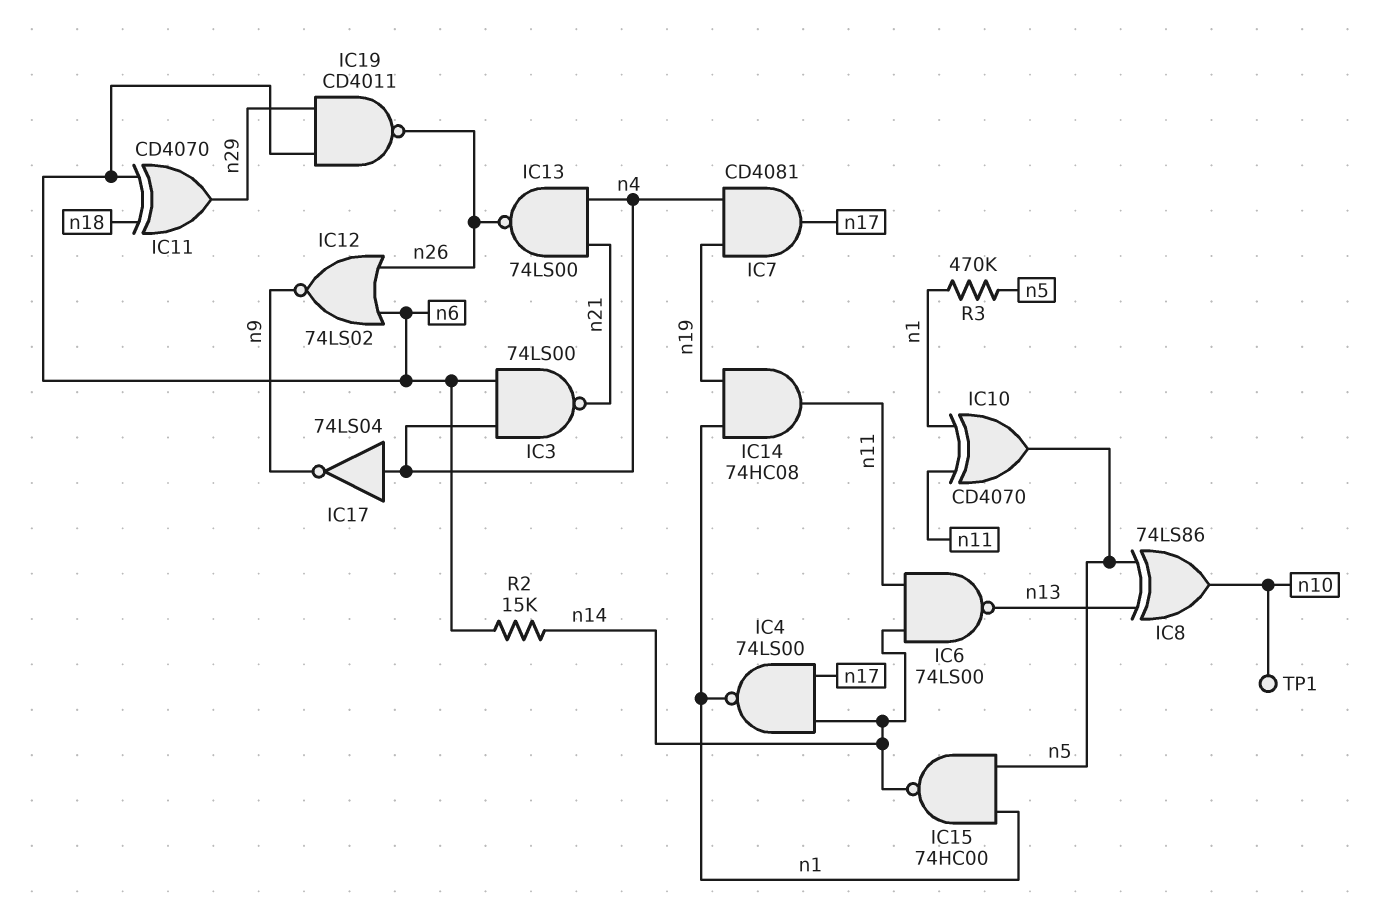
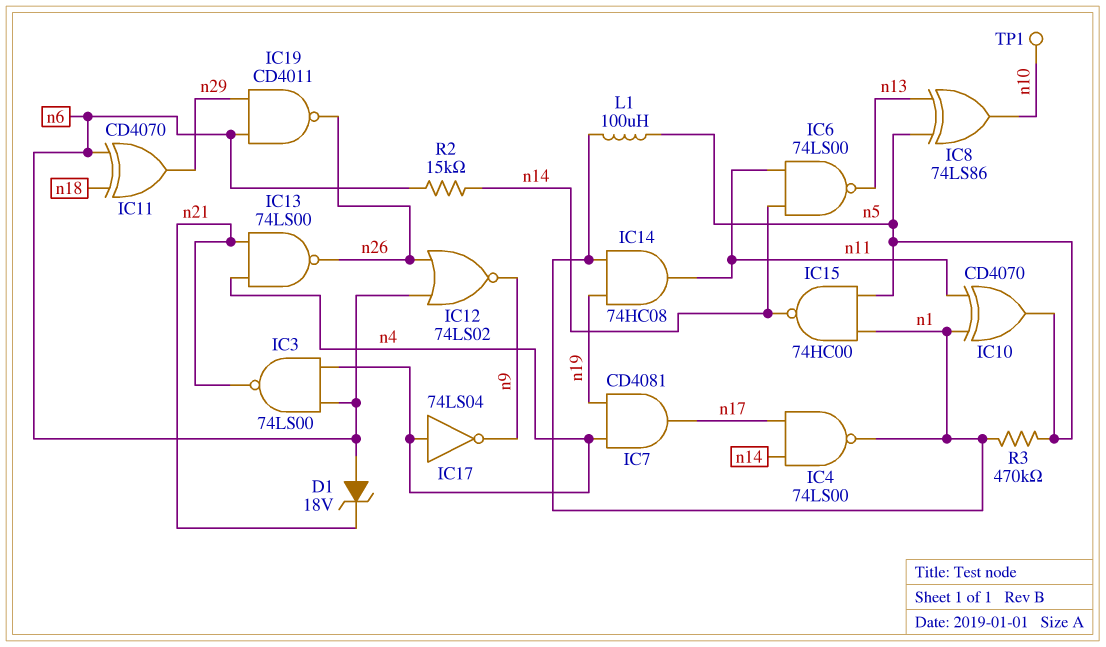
D1: none -> zener 18V (A n6, K n21)
L1: none -> 100uH (n1, n5)

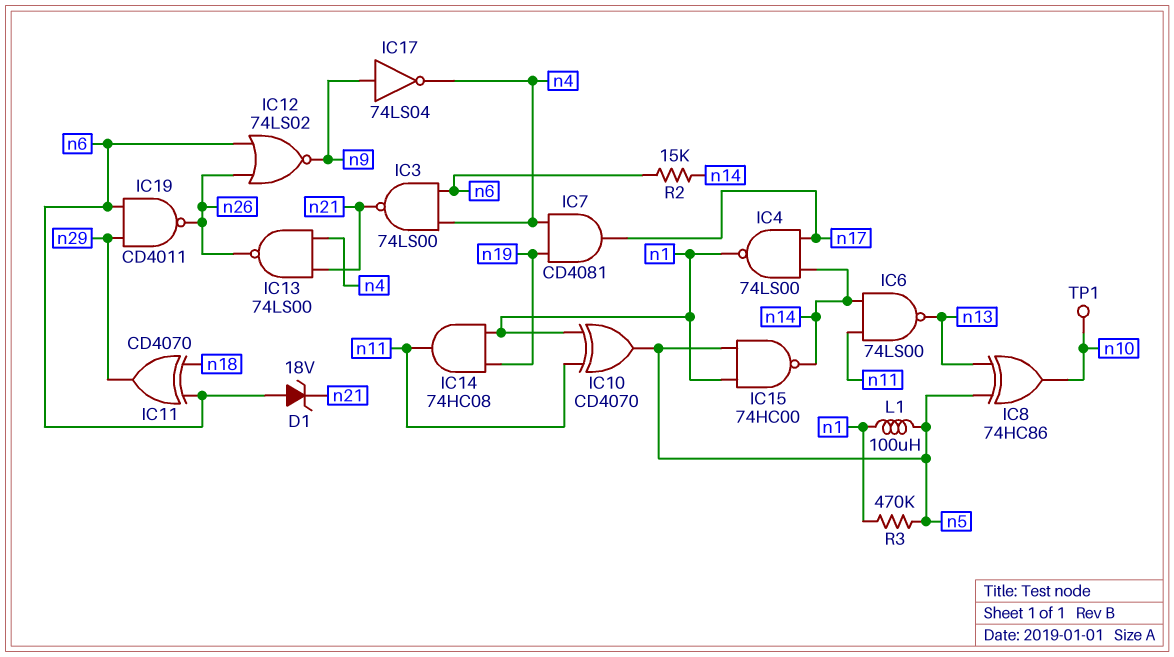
IC8: XOR 74LS86 (in n5, in n13, out n10) -> XOR 74HC86 (in n5, in n13, out n10)
IC17: NOT 74LS04 (in n4, out n9) -> NOT 74LS04 (in n9, out n4)

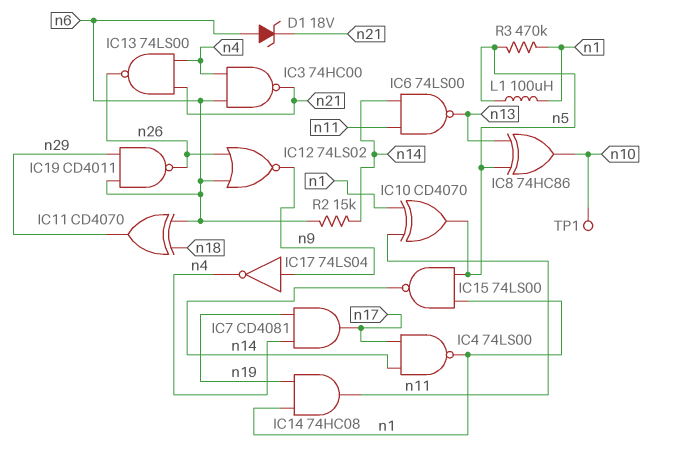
IC3: NAND 74LS00 (in n4, in n6, out n21) -> NAND 74HC00 (in n4, in n6, out n21)
IC15: NAND 74HC00 (in n1, in n5, out n14) -> NAND 74LS00 (in n1, in n5, out n14)

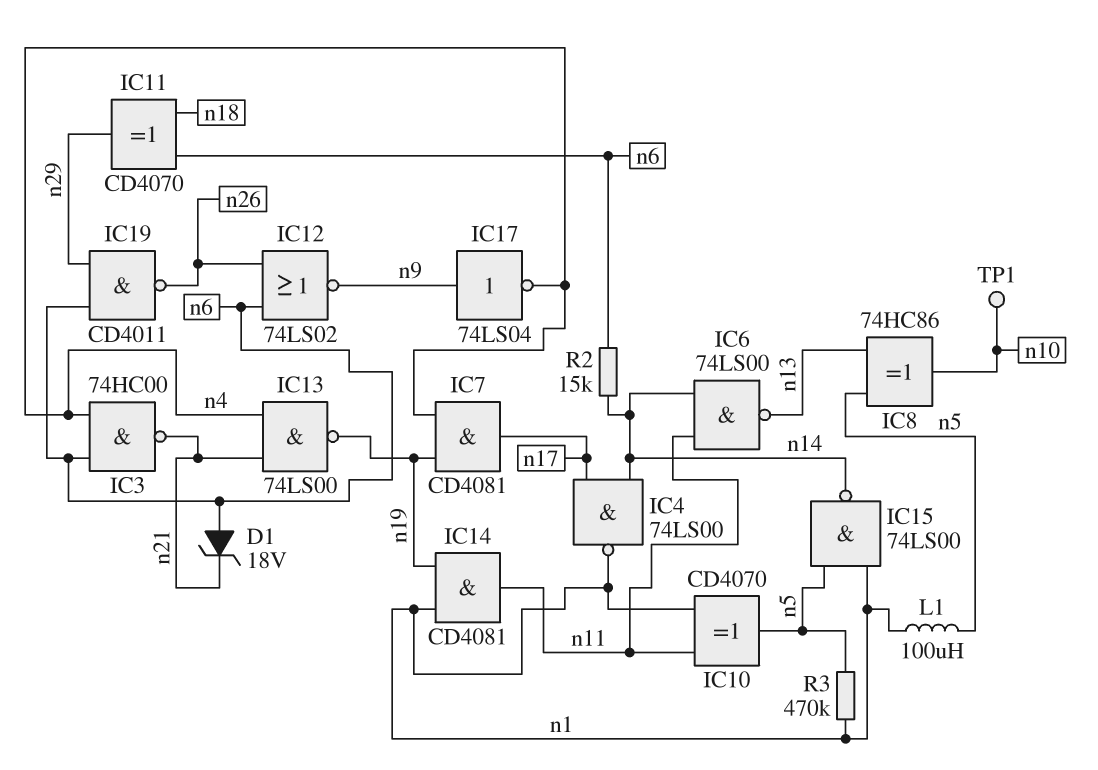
IC13: NAND 74LS00 (in n4, in n21, out n26) -> NAND 74LS00 (in n4, in n21, out n19)
IC14: AND 74HC08 (in n1, in n19, out n11) -> AND CD4081 (in n1, in n19, out n11)

